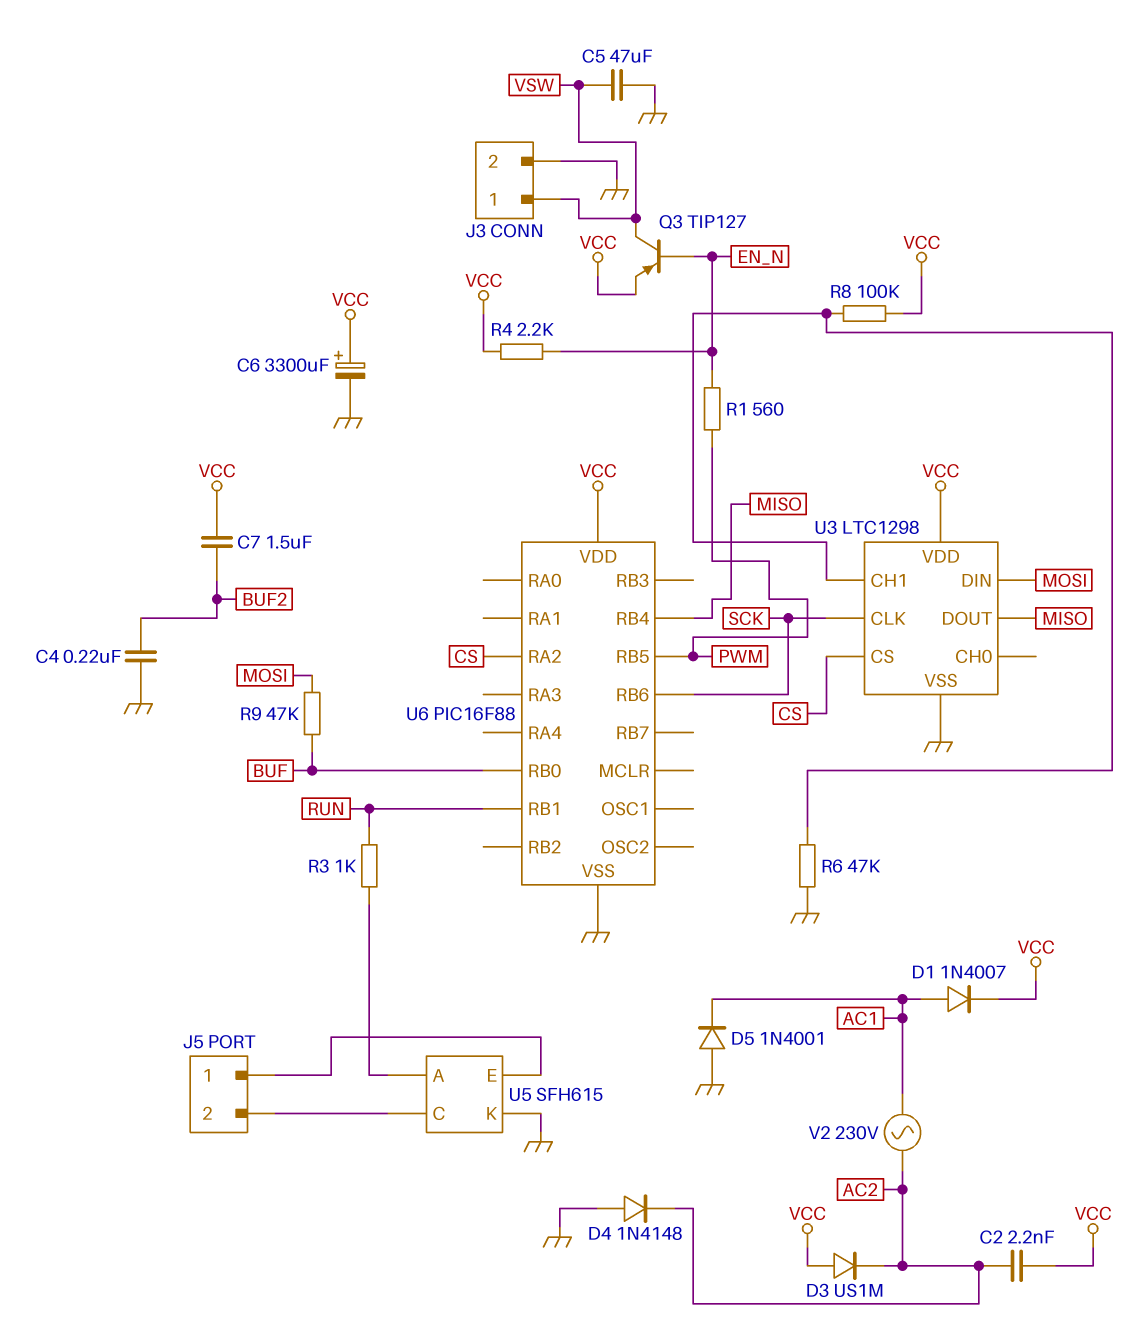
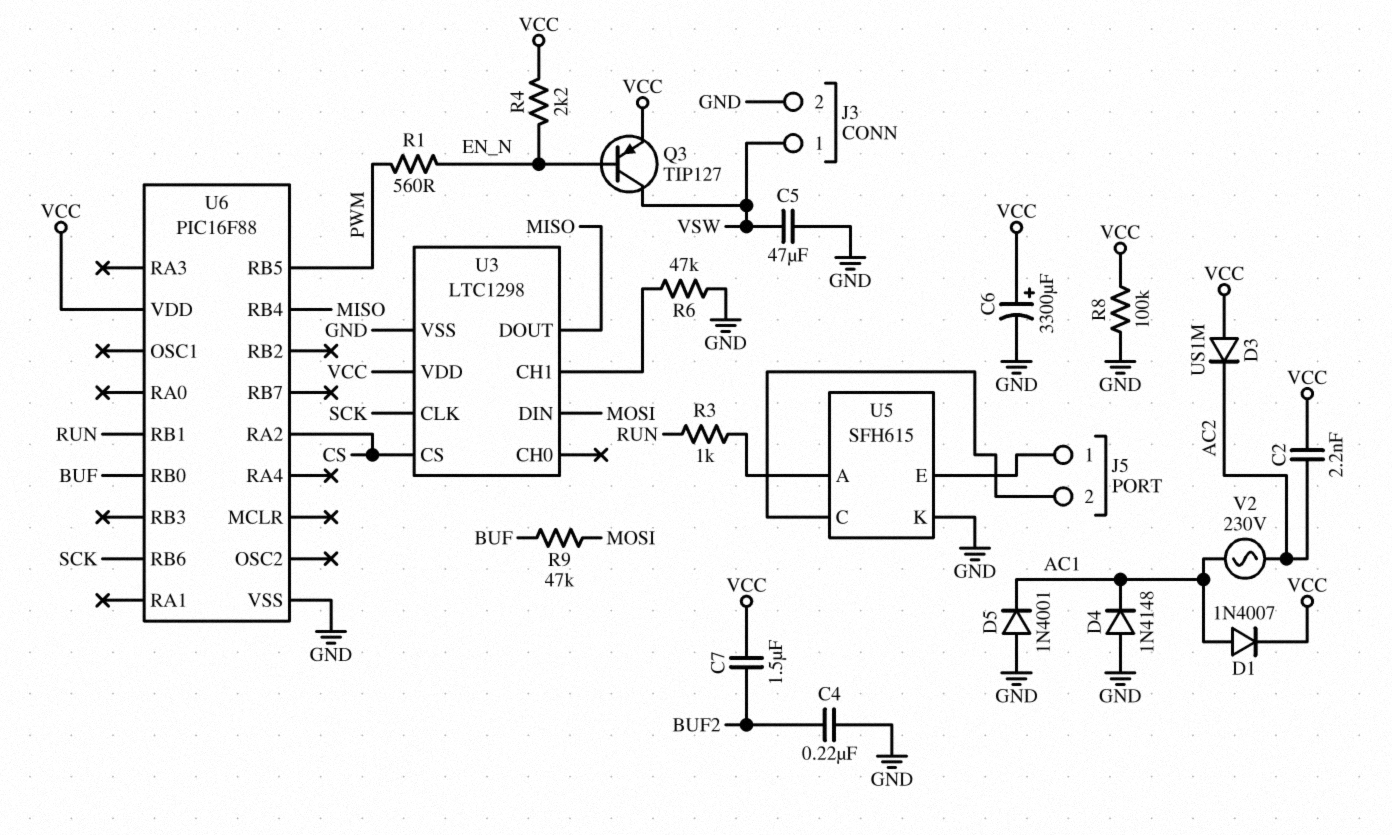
D4: diode 1N4148 (A GND, K AC2) -> diode 1N4148 (A GND, K AC1)
R8: 100k (U3/CH1, VCC) -> 100k (GND, VCC)

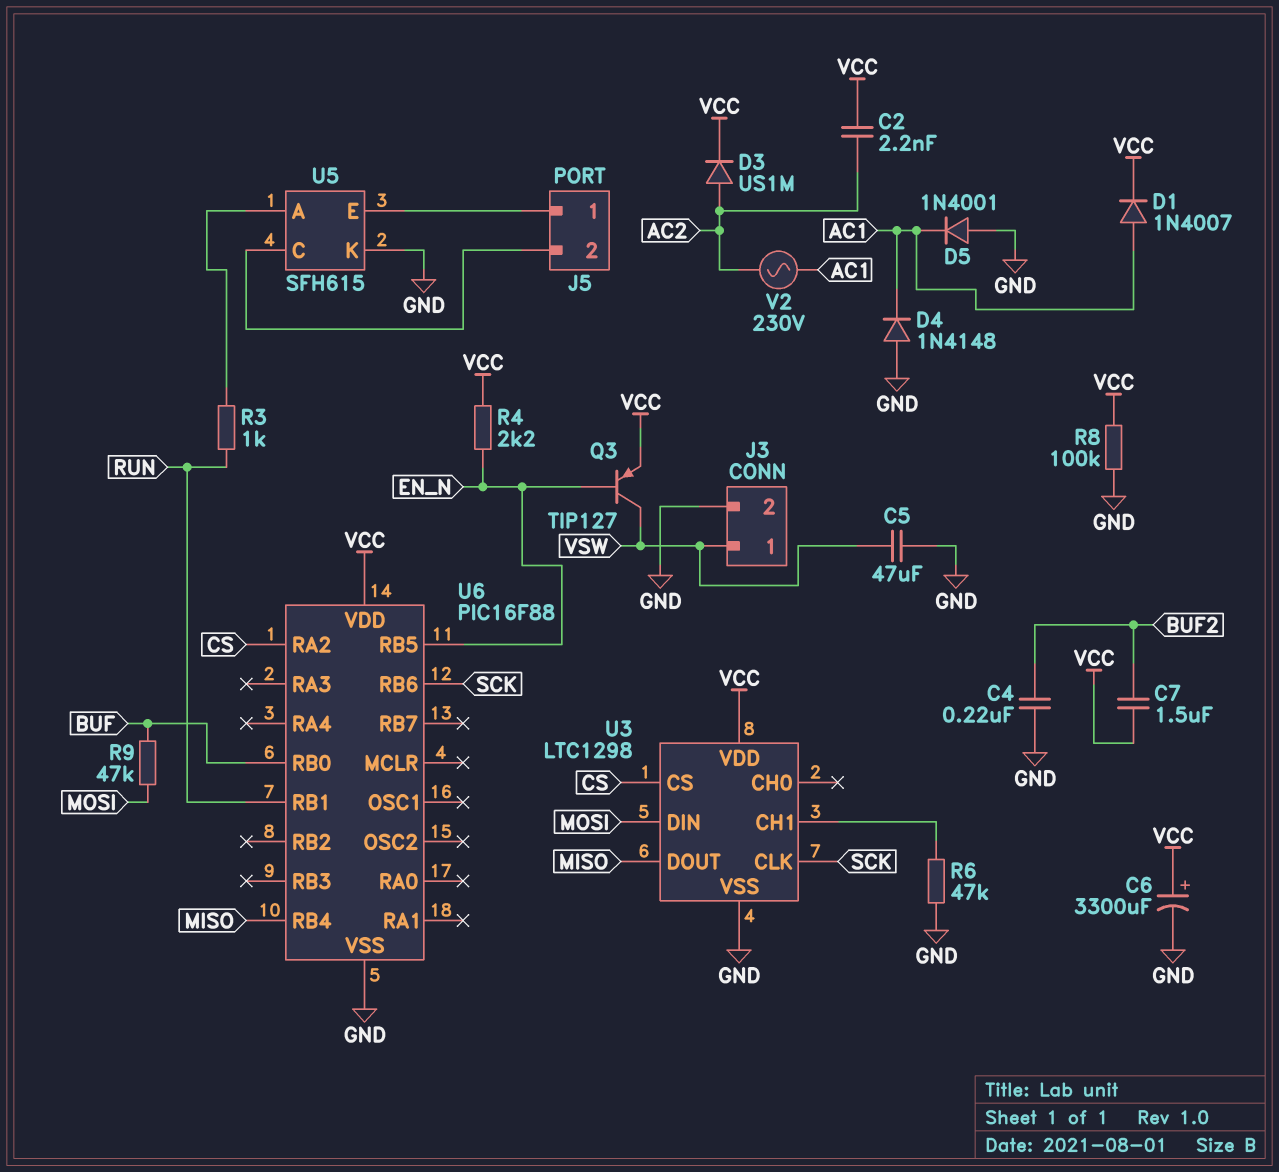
D3: diode US1M (A VCC, K AC2) -> diode US1M (A AC2, K VCC)
R1: 560 (EN_N, PWM) -> none
U6 pin RB5: PWM -> EN_N

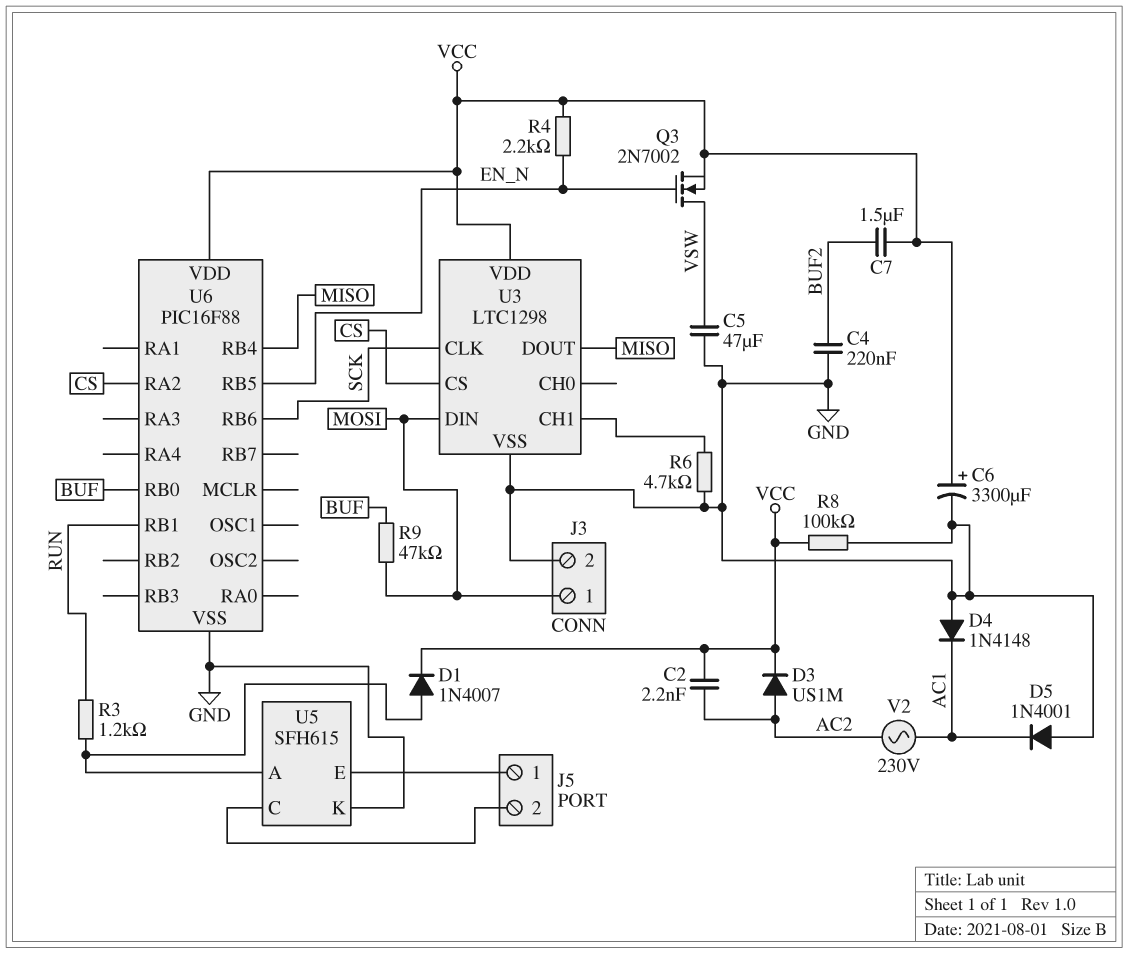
D1: diode 1N4007 (A AC1, K VCC) -> diode 1N4007 (A U5/A, K VCC)
J3 pin 1: VSW -> MOSI
Q3: PNP TIP127 (B EN_N, C VSW, E VCC) -> NMOS 2N7002 (G EN_N, D VSW, S VCC)
R3: 1k (RUN, U5/A) -> 1.2k (RUN, U5/A)
R6: 47k (GND, U3/CH1) -> 4.7k (GND, U3/CH1)

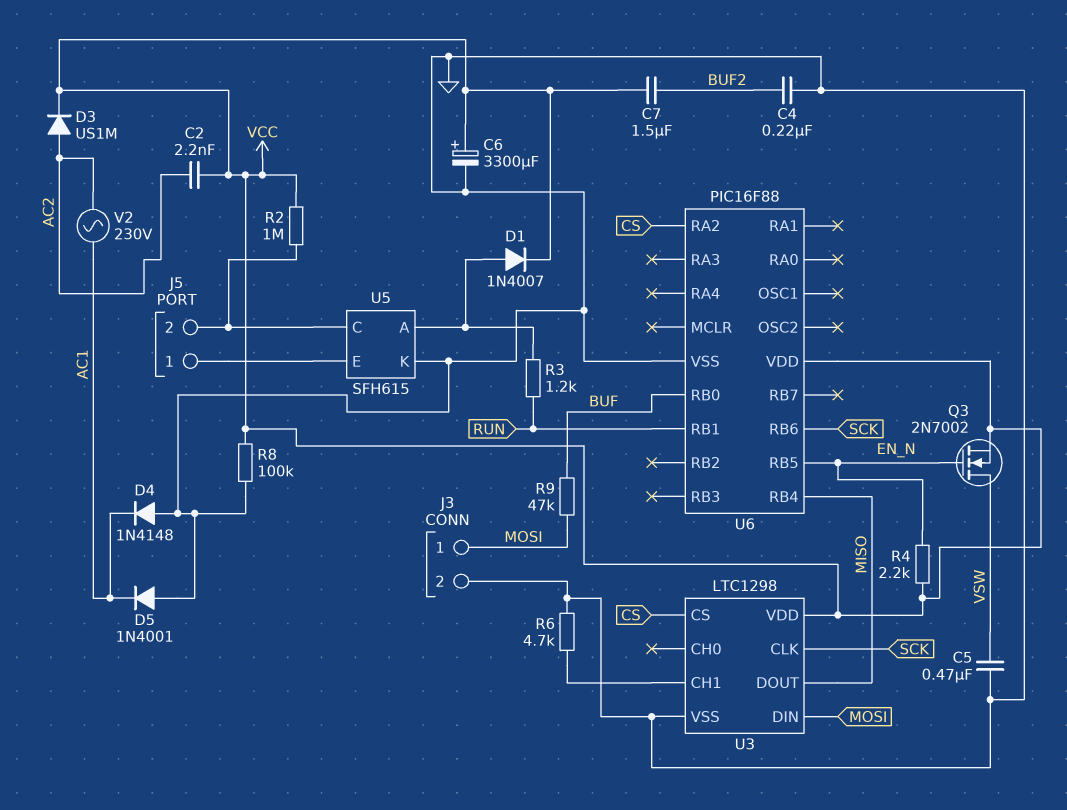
C5: 47uF (GND, VSW) -> 470nF (GND, VSW)
R2: none -> 1M (J5/2, VCC)

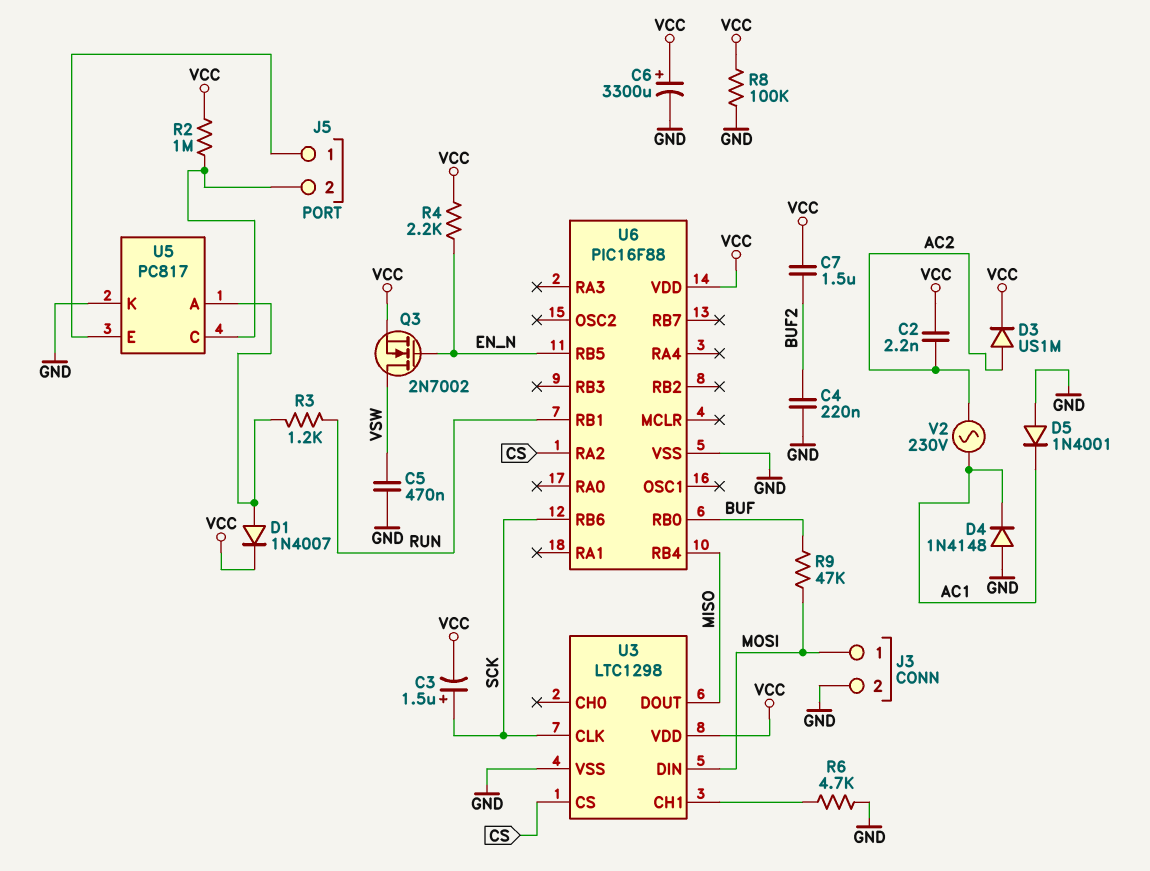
C3: none -> 1.5uF (plus SCK, minus VCC)
U5: SFH615 -> PC817

